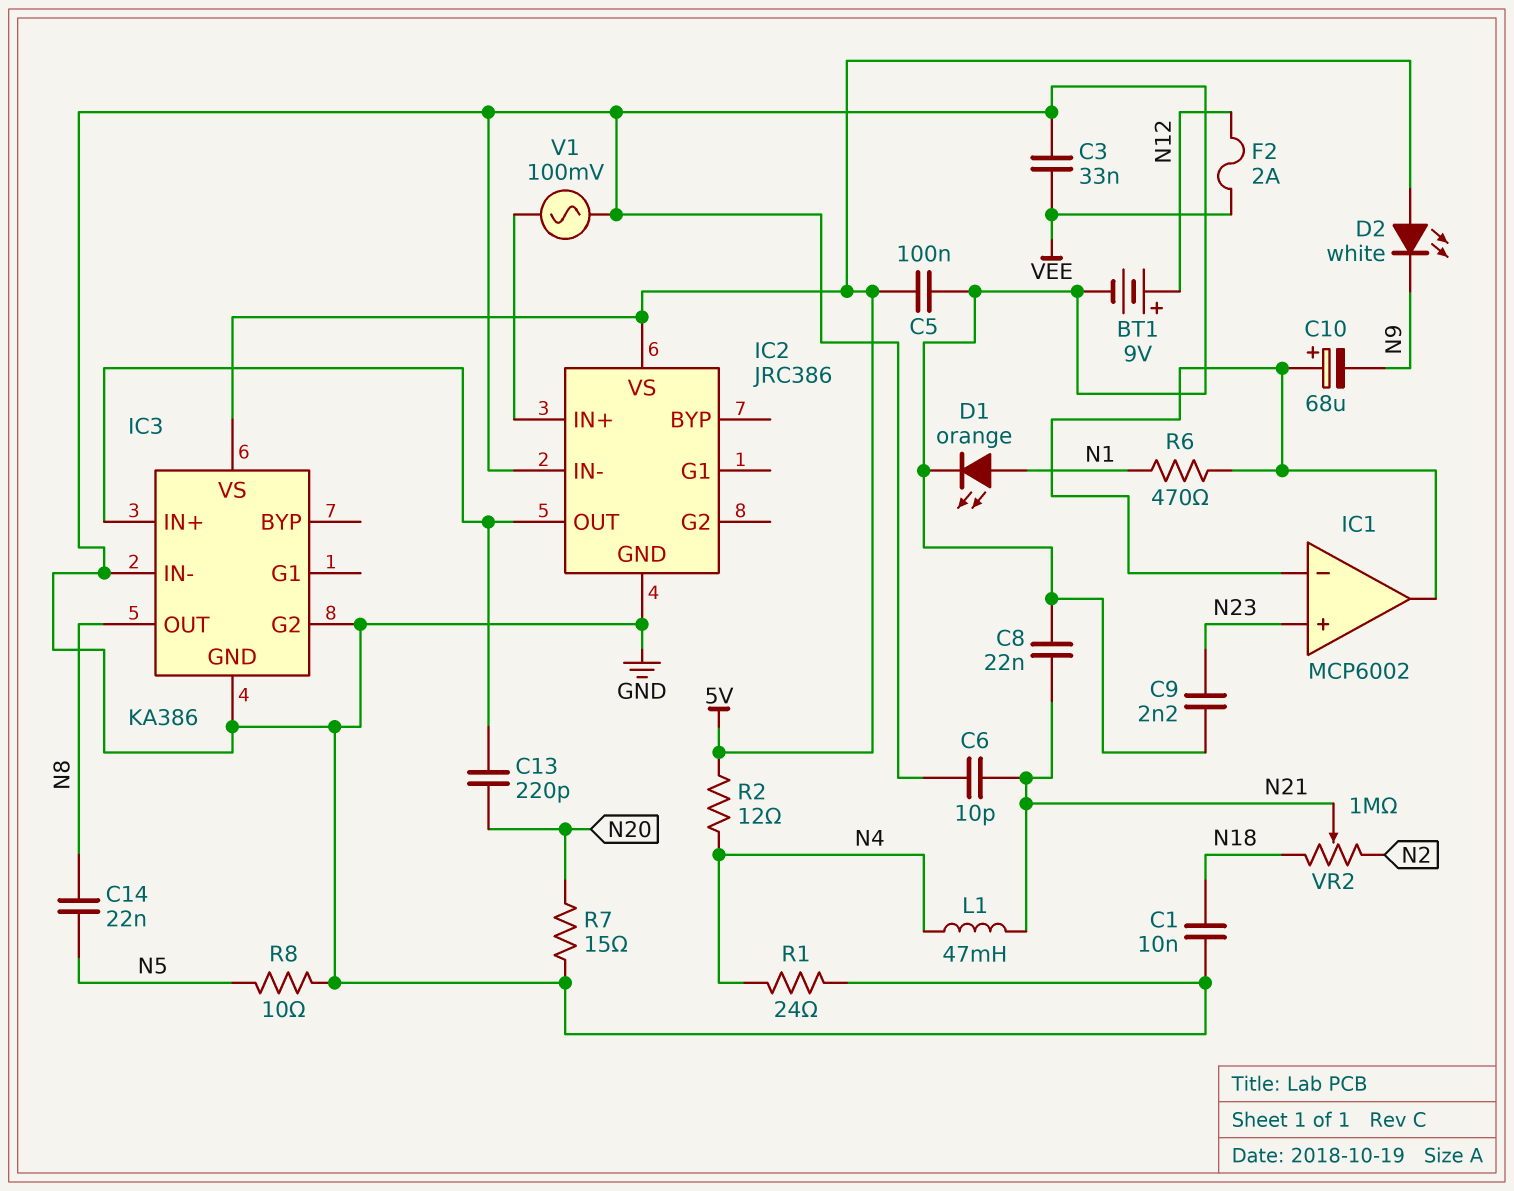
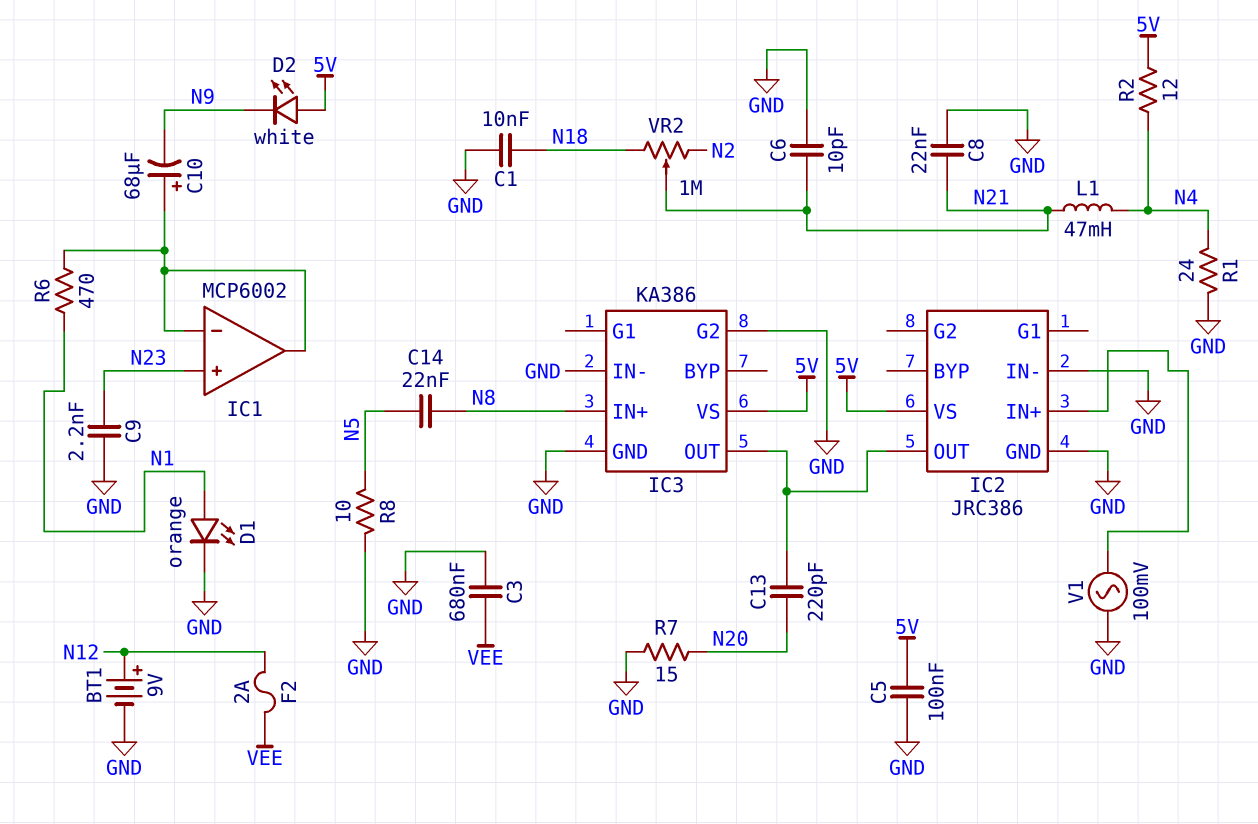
C3: 33nF (GND, VEE) -> 680nF (GND, VEE)
IC3 pin IN+: IC2/OUT -> N8
IC3 pin OUT: N8 -> IC2/OUT

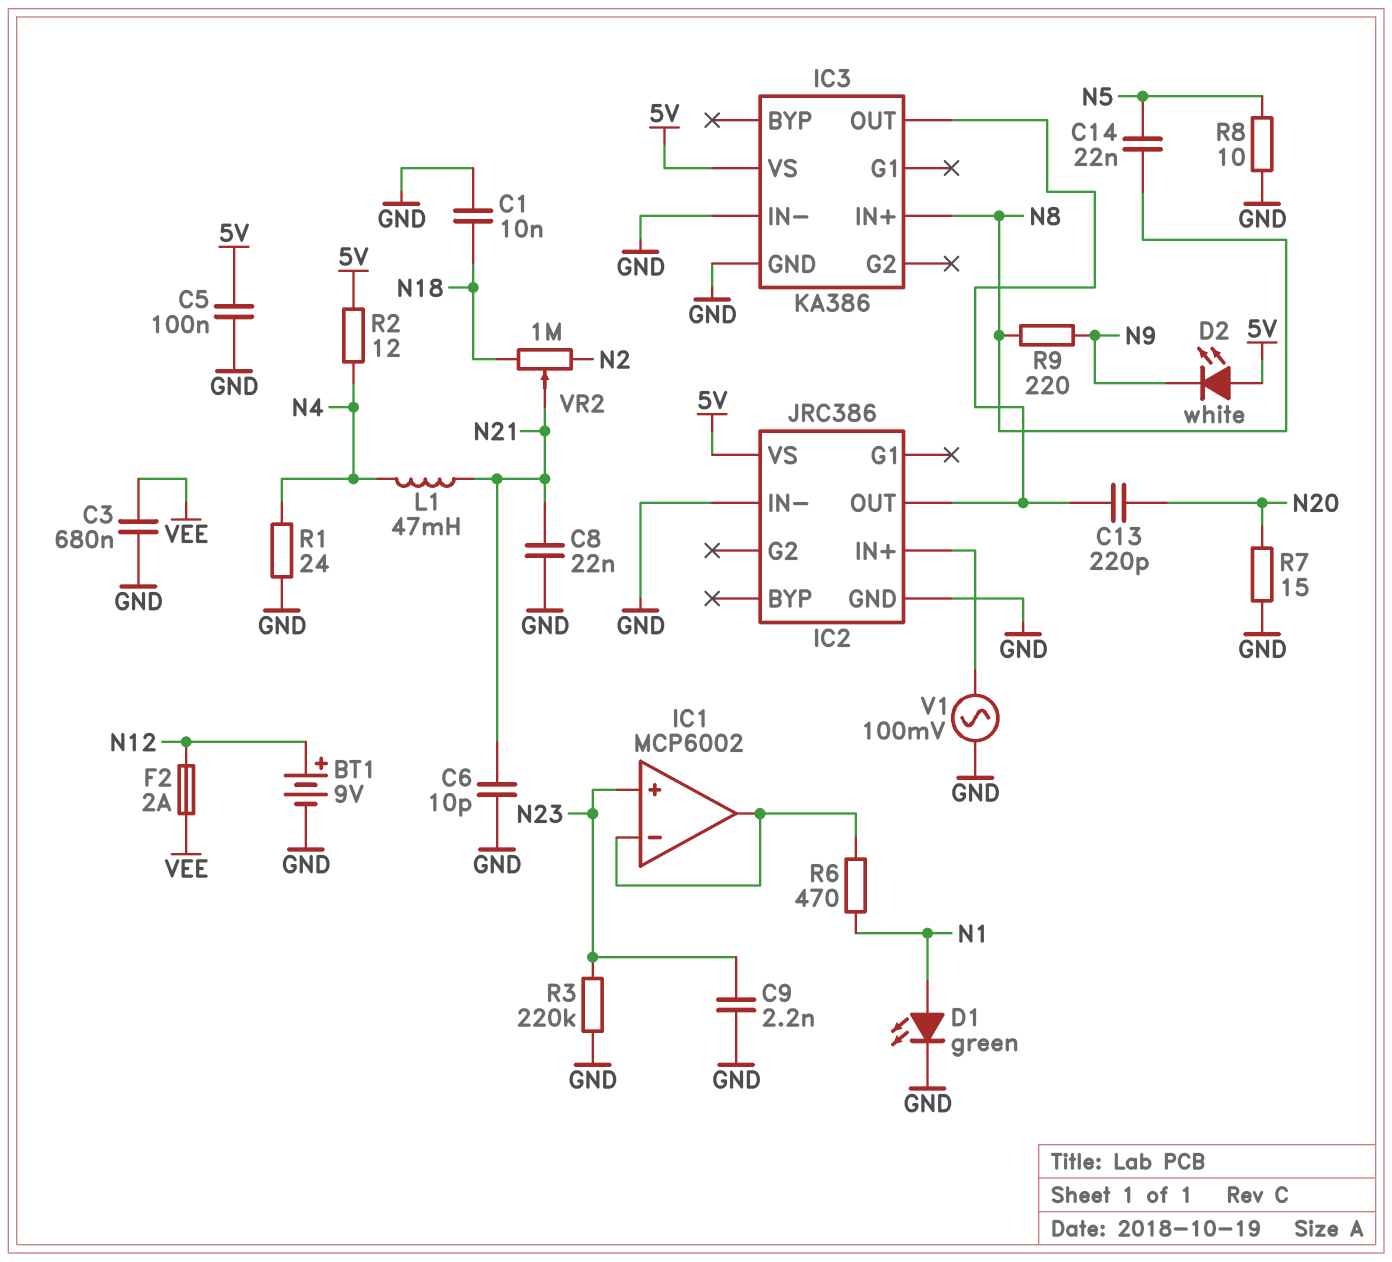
C10: 68uF (plus IC1/in-, minus N9) -> none
D1: LED orange (A N1, K GND) -> LED green (A N1, K GND)
IC3 pin G2: GND -> none
R3: none -> 220k (GND, N23)
R9: none -> 220 (N8, N9)

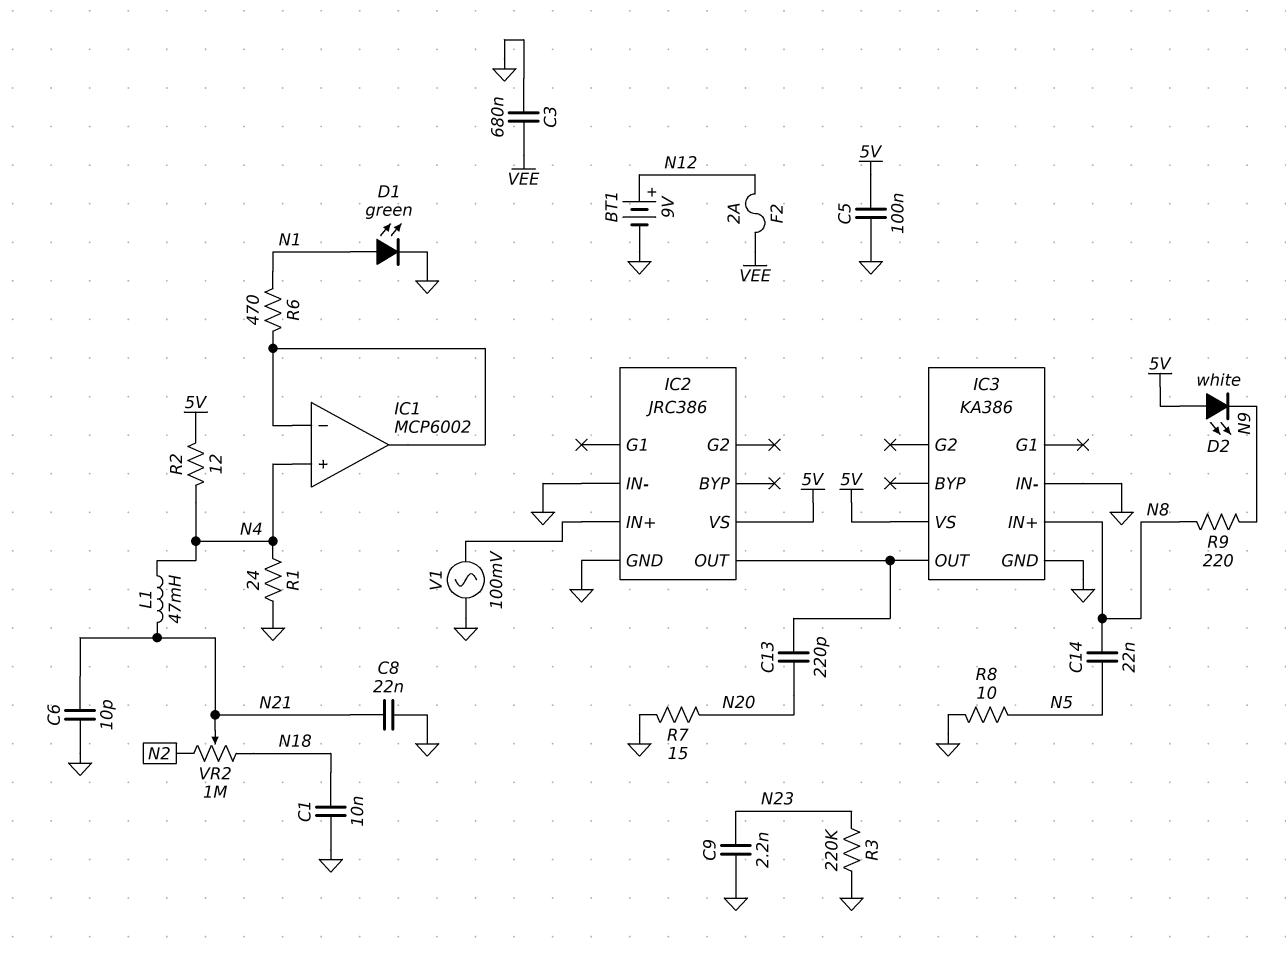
IC1 pin in+: N23 -> N4

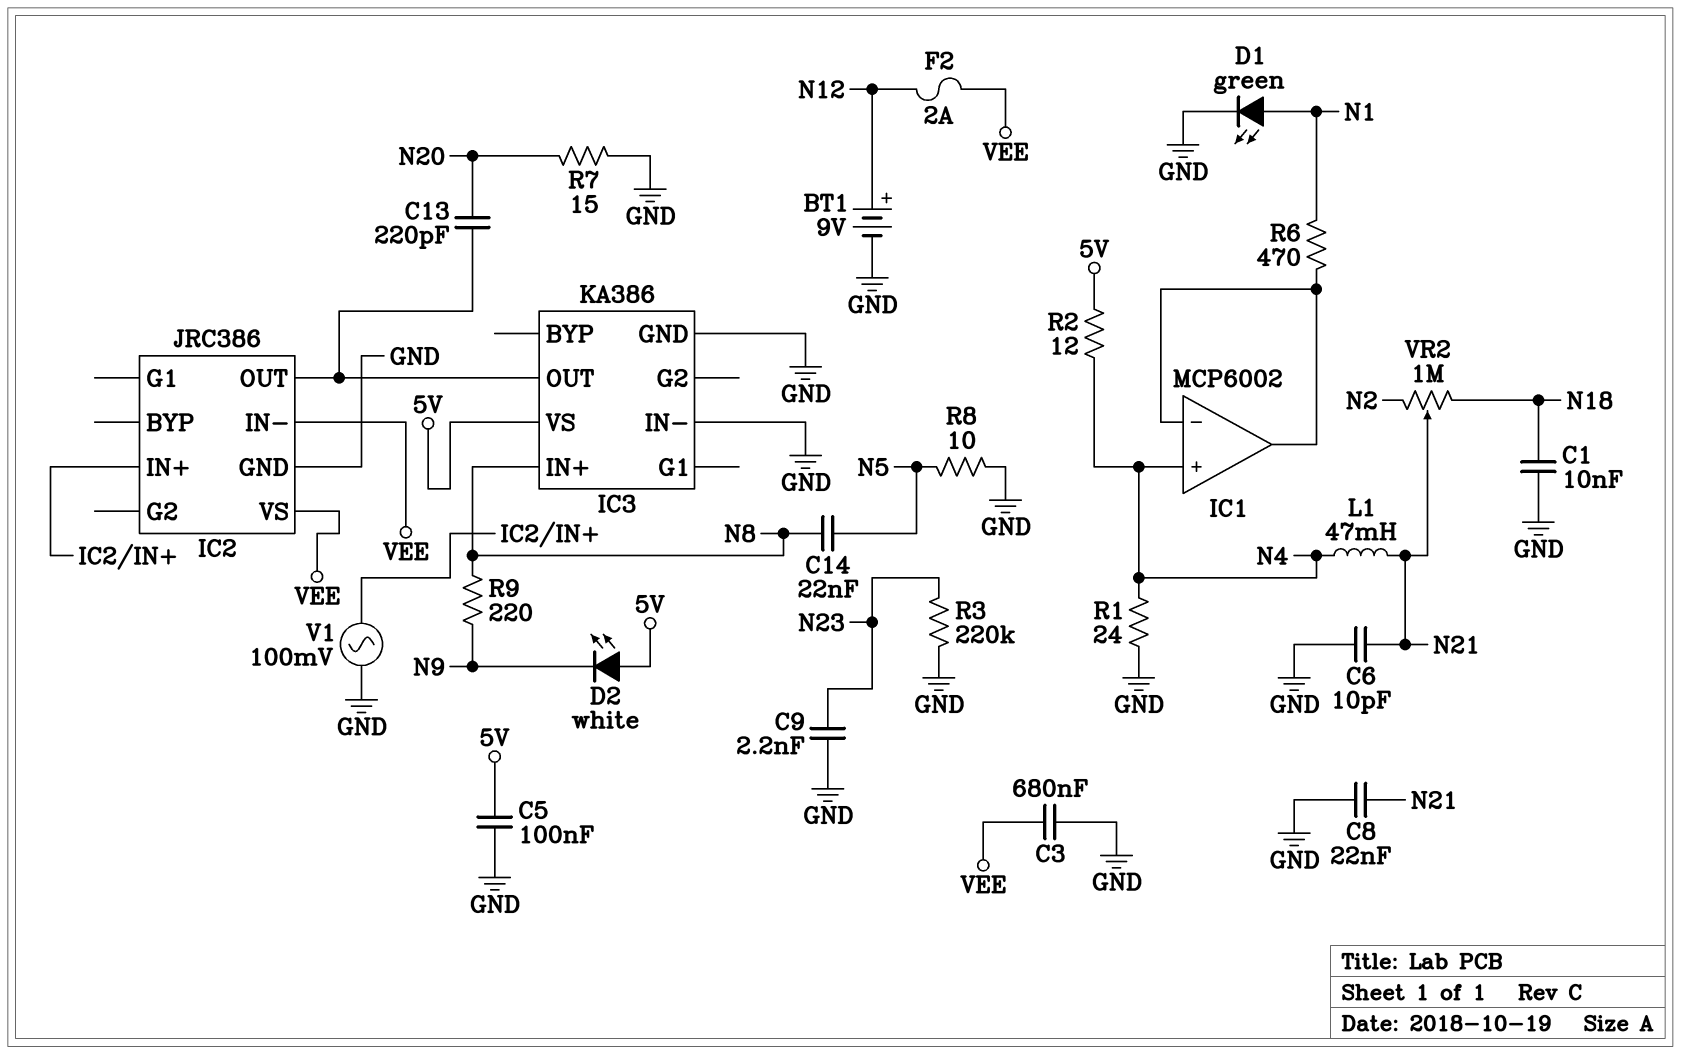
IC2 pin IN-: GND -> VEE
IC2 pin VS: 5V -> VEE

